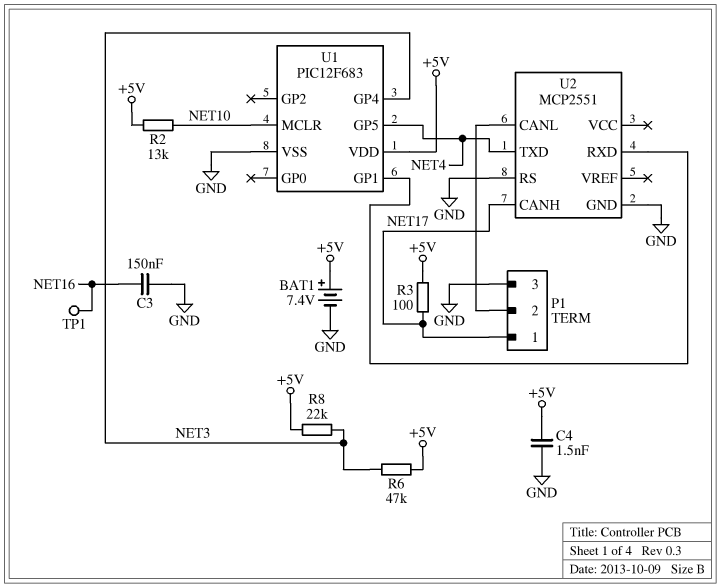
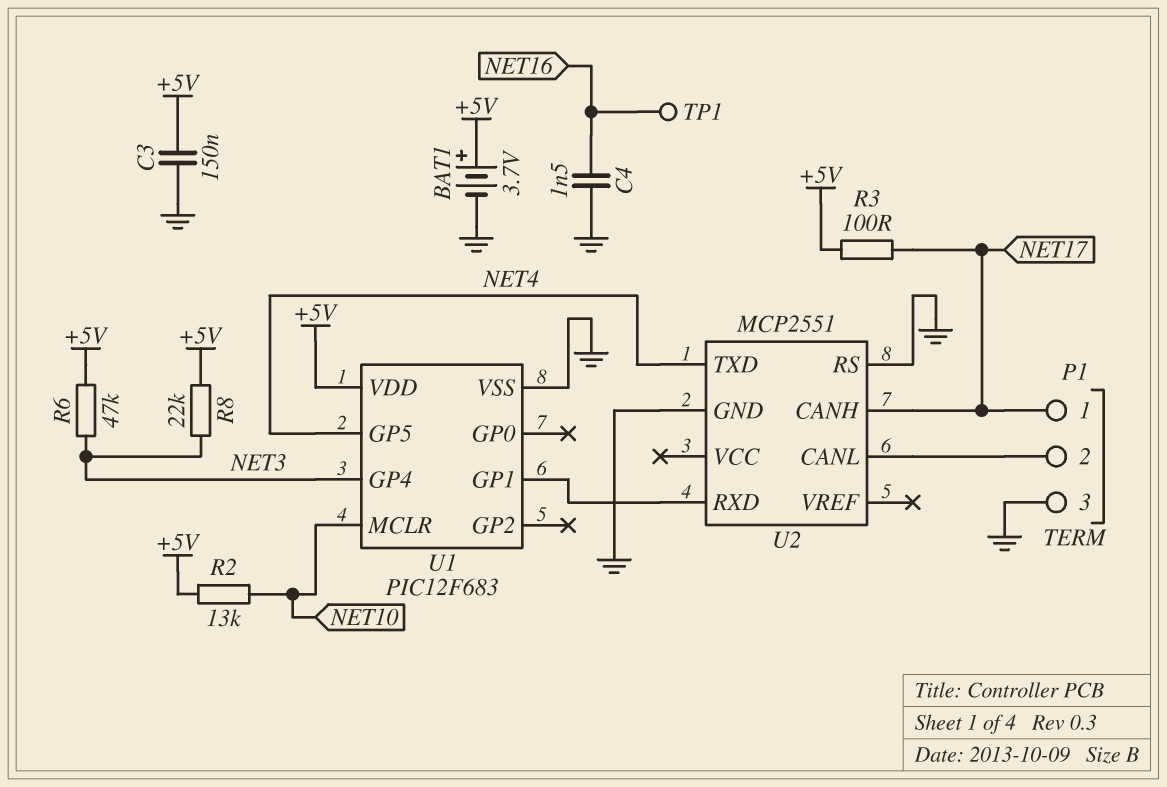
BAT1: 7.4V (plus +5V, minus GND) -> 3.7V (plus +5V, minus GND)
C3: 150nF (GND, NET16) -> 150nF (+5V, GND)
C4: 1.5nF (+5V, GND) -> 1.5nF (GND, NET16)

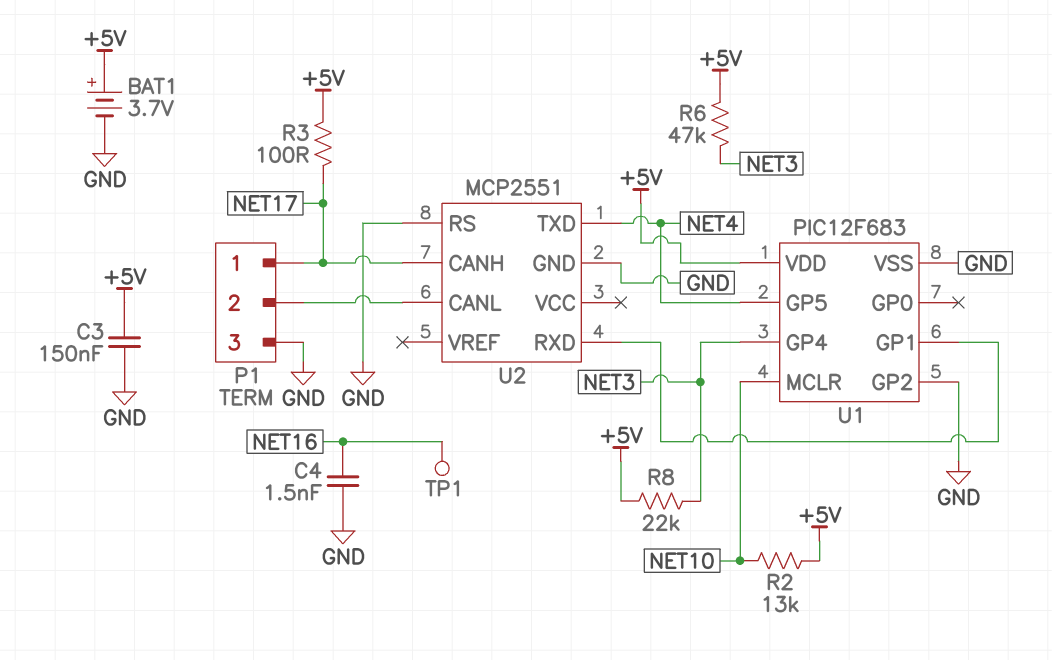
U1 pin GP2: none -> GND

